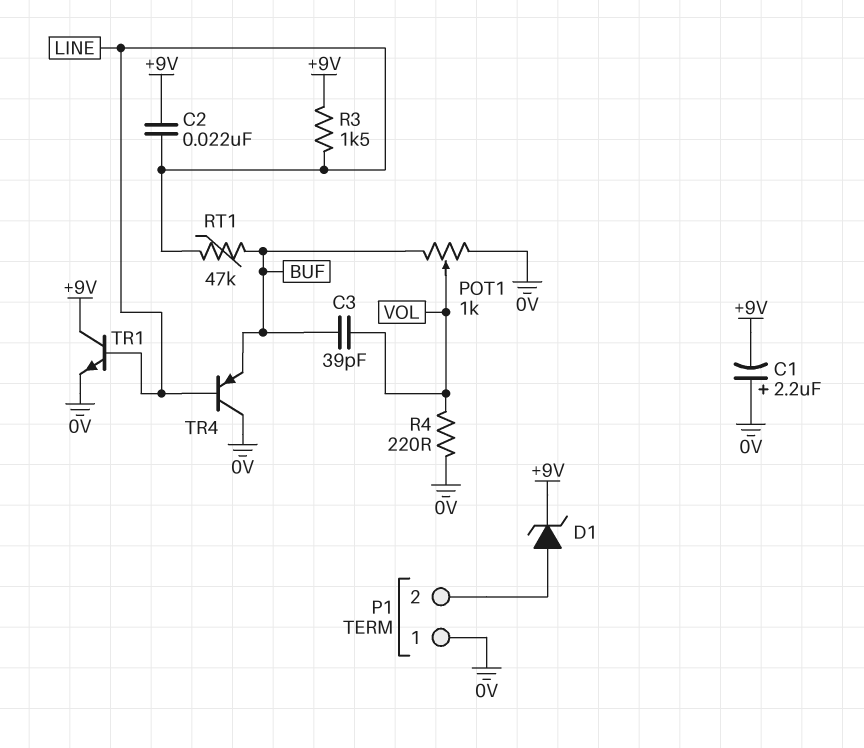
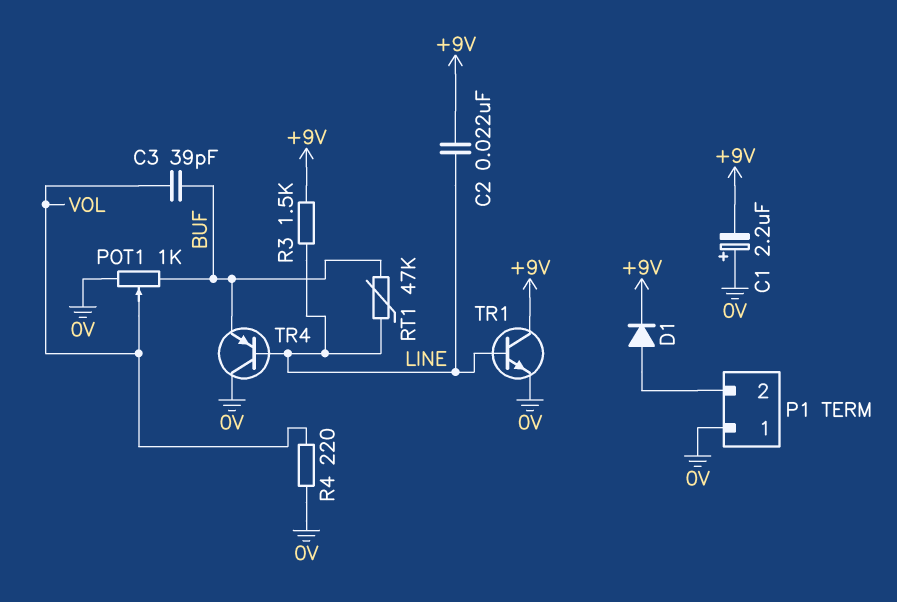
D1: zener (A P1/2, K +9V) -> diode (A P1/2, K +9V)

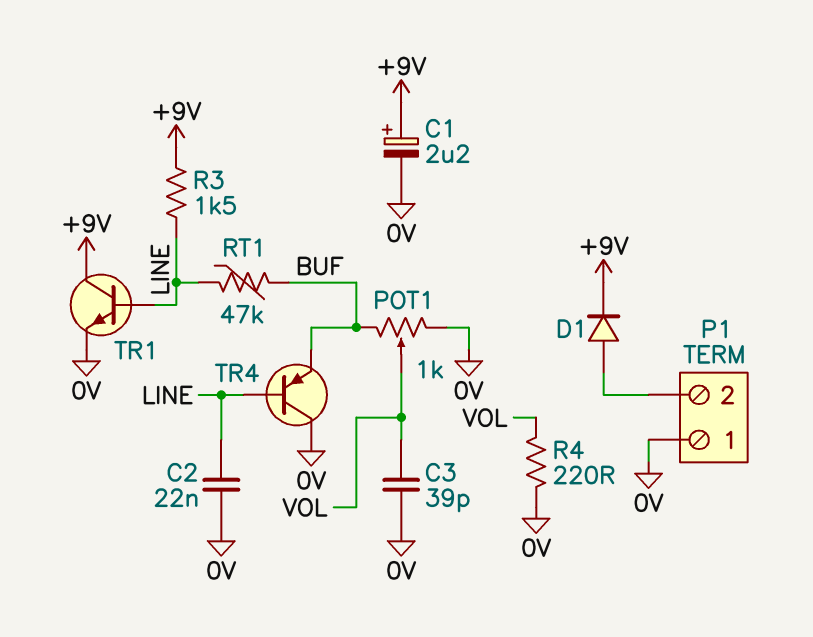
C1: 2.2uF (plus 0V, minus +9V) -> 2.2uF (plus +9V, minus 0V)
C2: 22nF (+9V, LINE) -> 22nF (0V, LINE)
C3: 39pF (BUF, VOL) -> 39pF (0V, VOL)

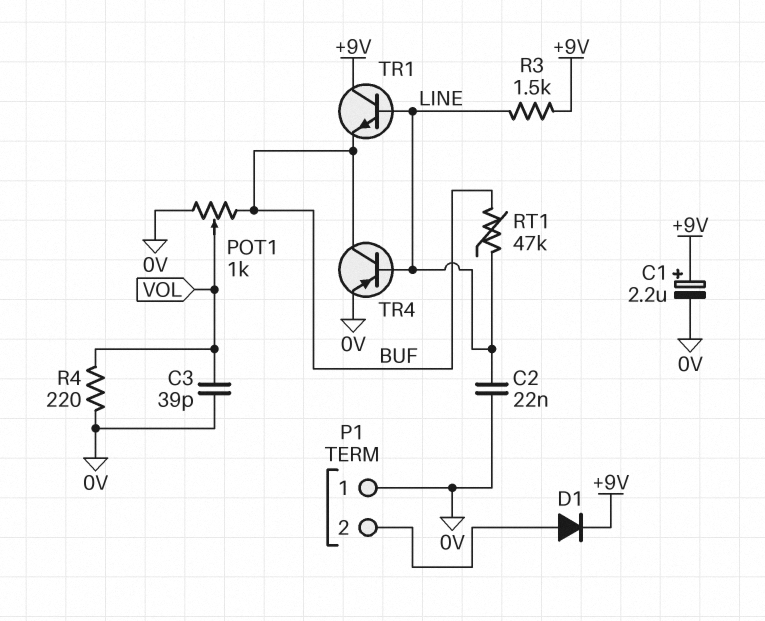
TR1: NPN (B LINE, C +9V, E 0V) -> NPN (B LINE, C +9V, E BUF)
TR4: PNP (B LINE, C 0V, E BUF) -> PNP (B LINE, C BUF, E 0V)

